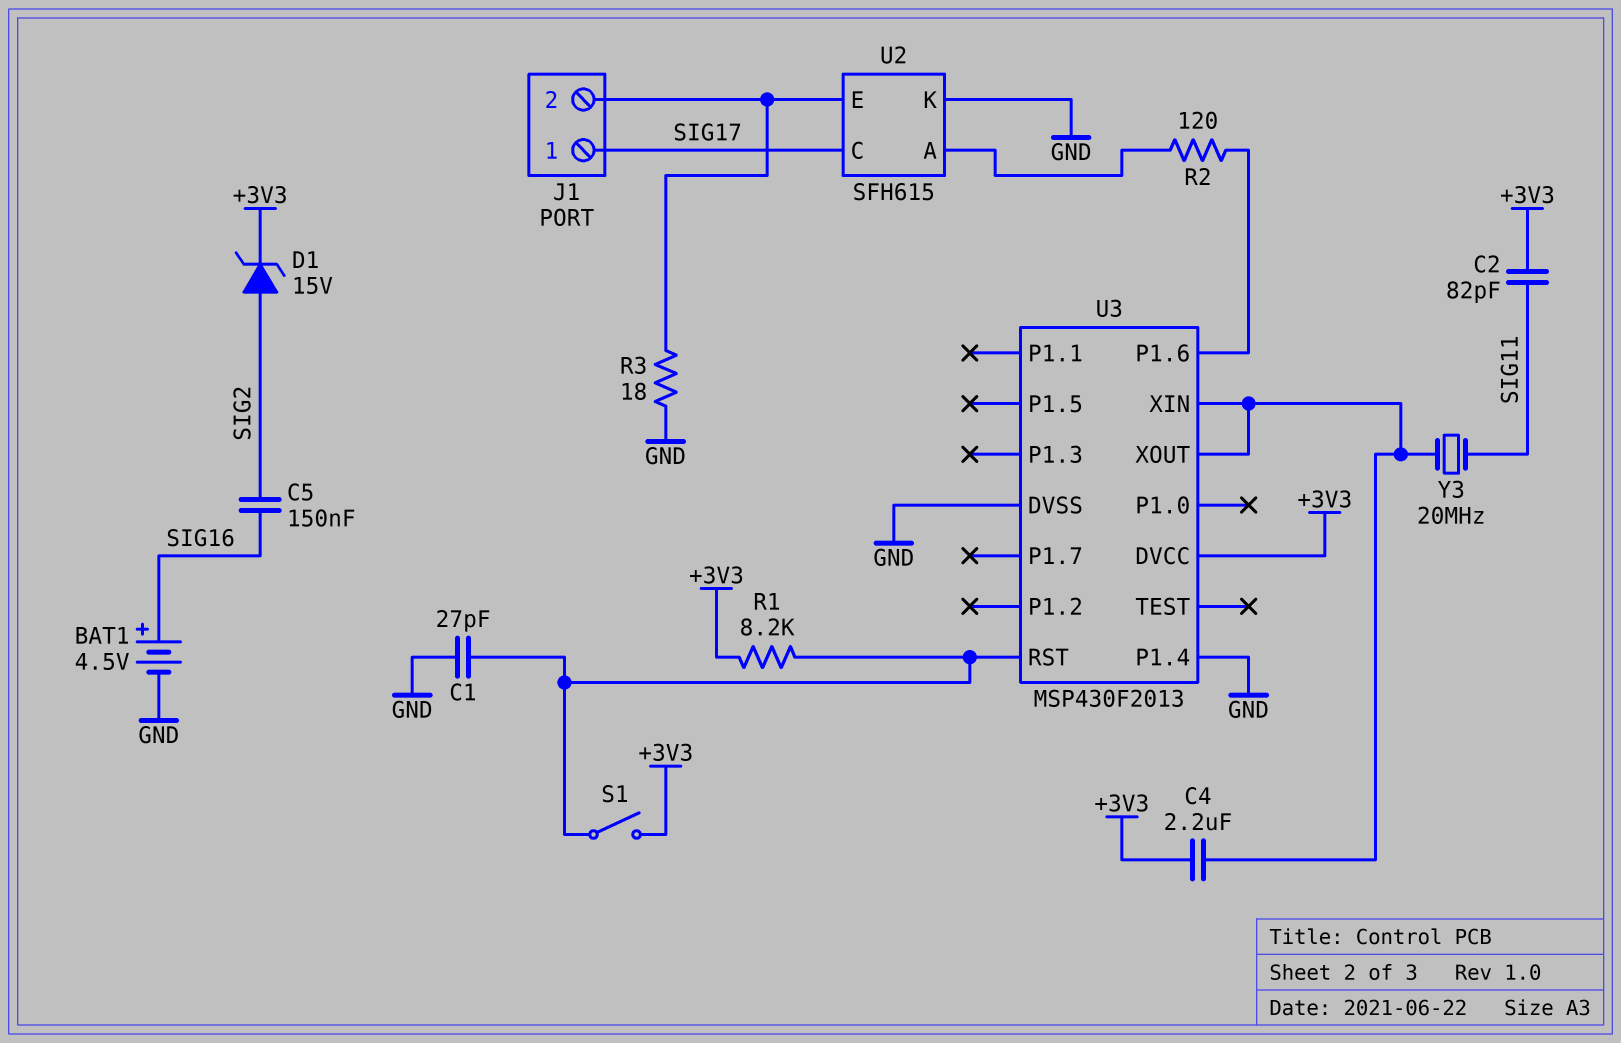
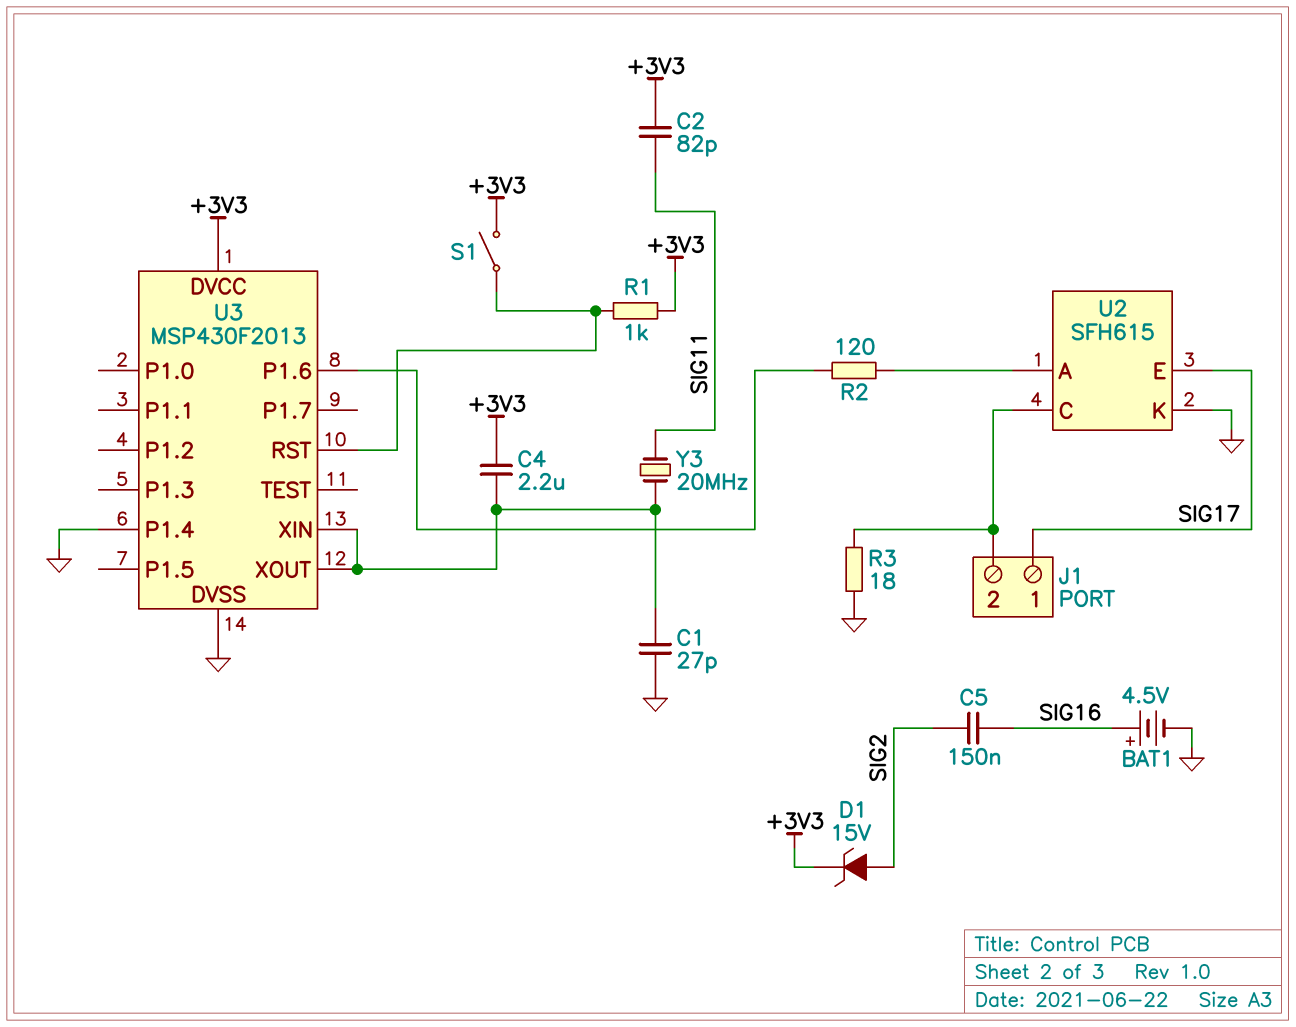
C1: 27pF (GND, U3/RST) -> 27pF (GND, U3/XIN)
R1: 8.2k (+3V3, U3/RST) -> 1k (+3V3, U3/RST)
U2 pin C: SIG17 -> J1/2
U2 pin E: J1/2 -> SIG17

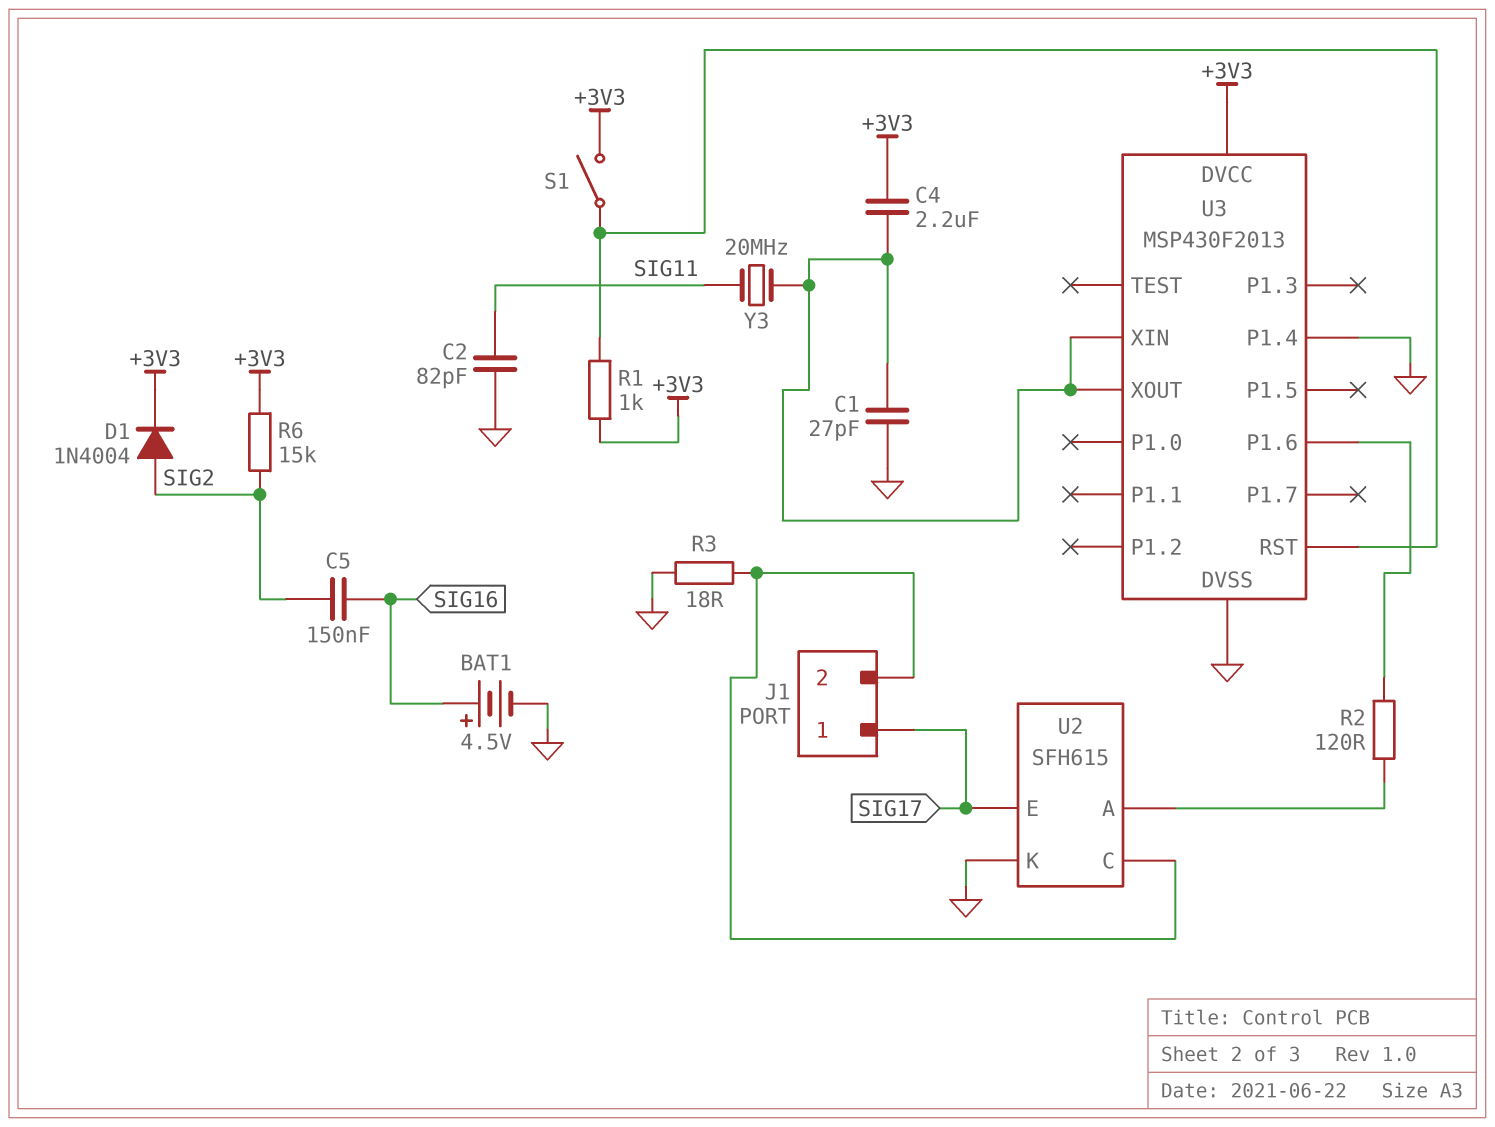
C2: 82pF (+3V3, SIG11) -> 82pF (GND, SIG11)
D1: zener 15V (A SIG2, K +3V3) -> diode 1N4004 (A SIG2, K +3V3)
R6: none -> 15k (+3V3, SIG2)

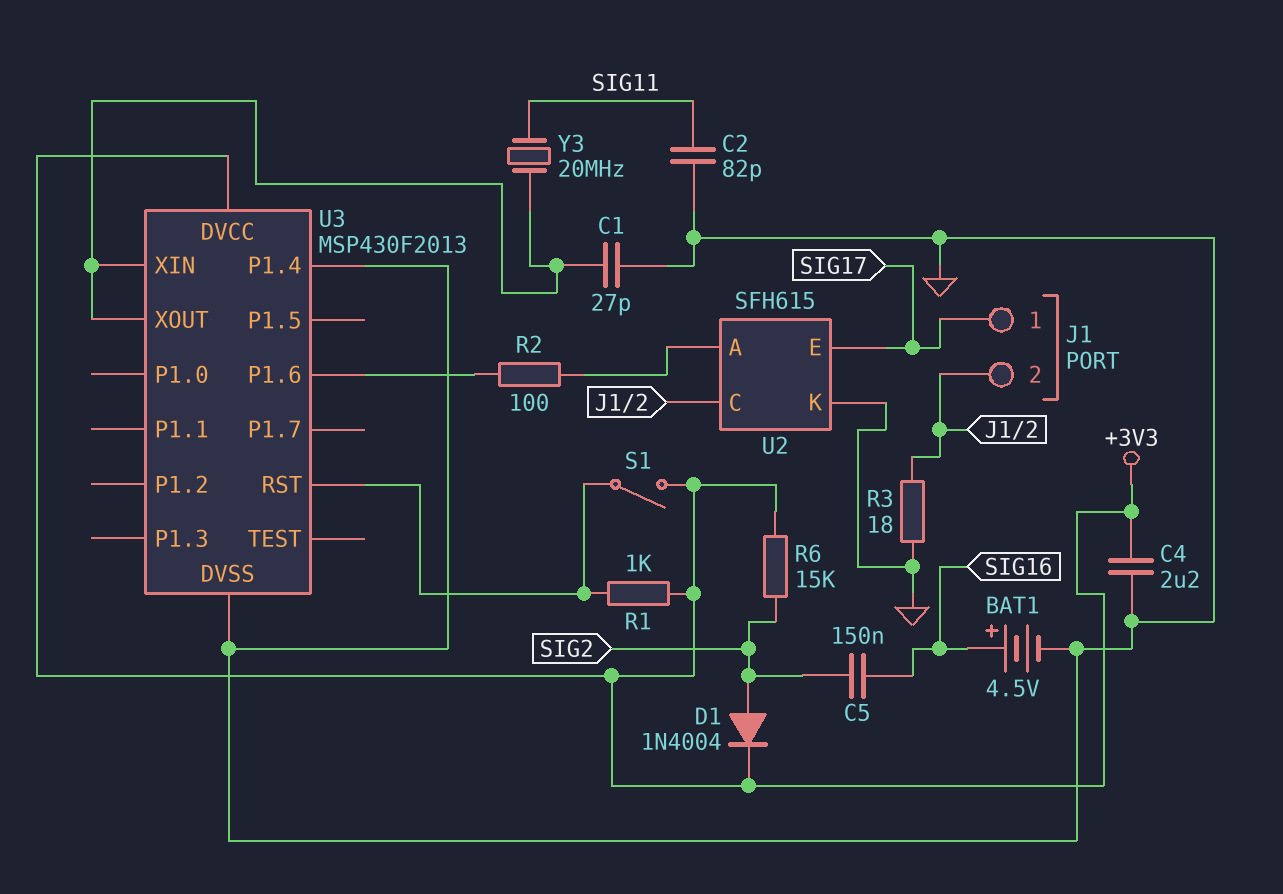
C4: 2.2uF (+3V3, U3/XIN) -> 2.2uF (+3V3, GND)
R2: 120 (U2/A, U3/P1.6) -> 100 (U2/A, U3/P1.6)

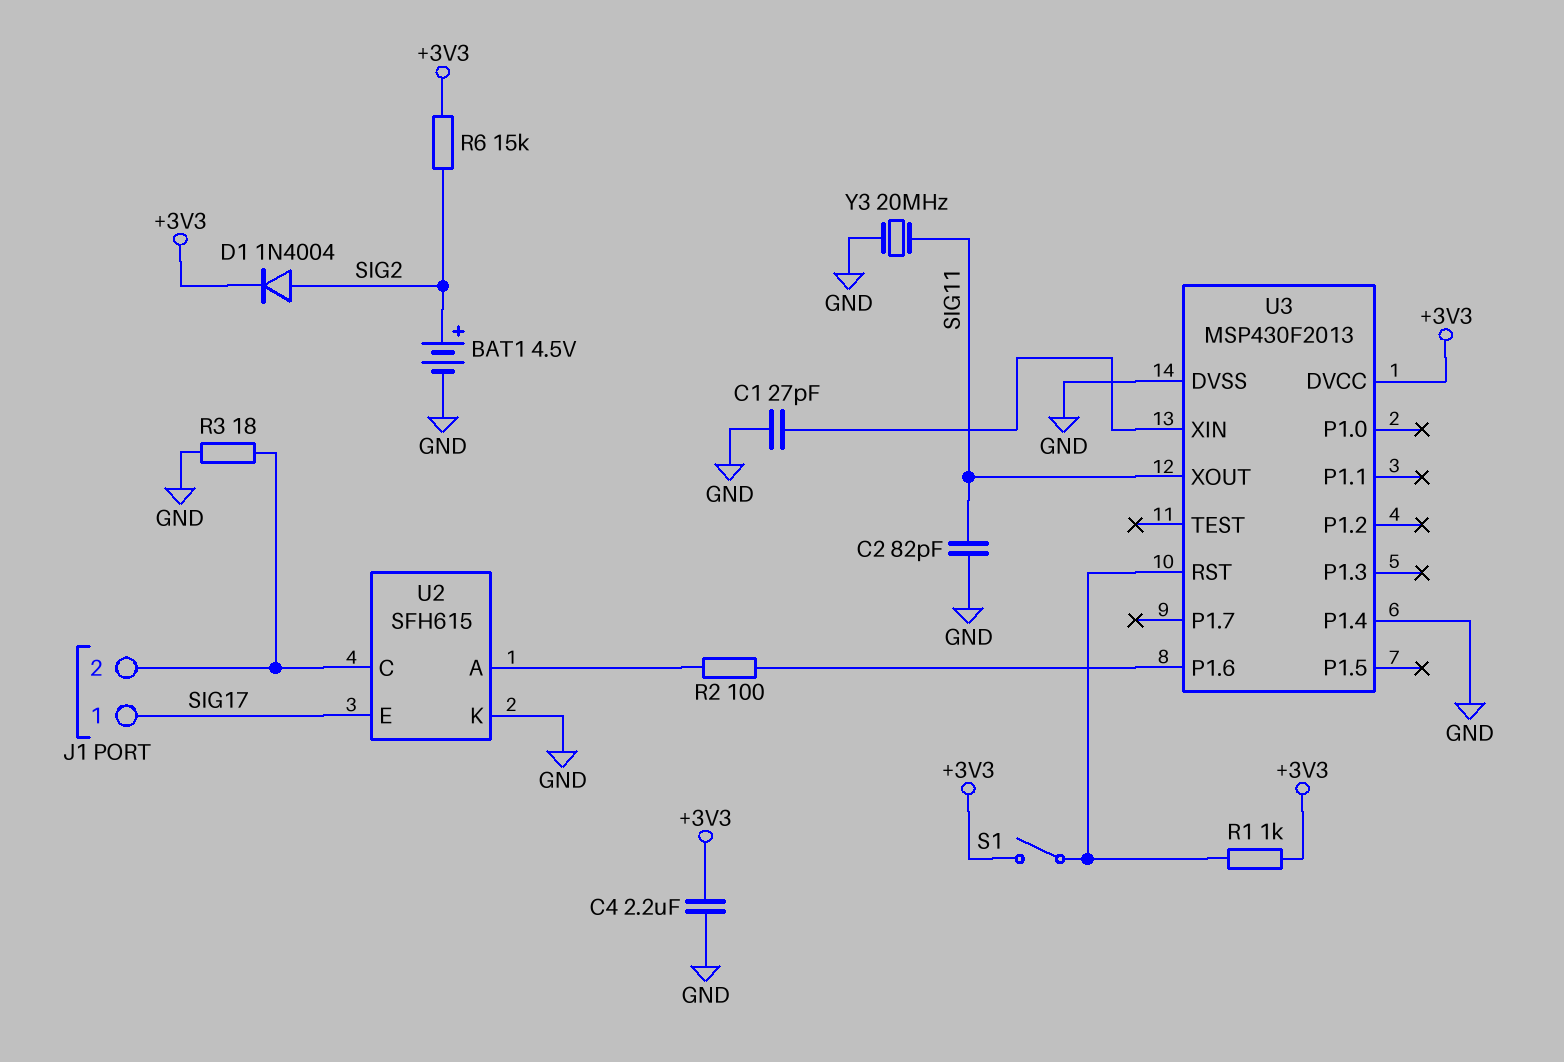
BAT1: 4.5V (plus SIG16, minus GND) -> 4.5V (plus SIG2, minus GND)
C5: 150nF (SIG2, SIG16) -> none
U3 pin XOUT: U3/XIN -> SIG11
Y3: 20MHz (SIG11, U3/XIN) -> 20MHz (GND, SIG11)

